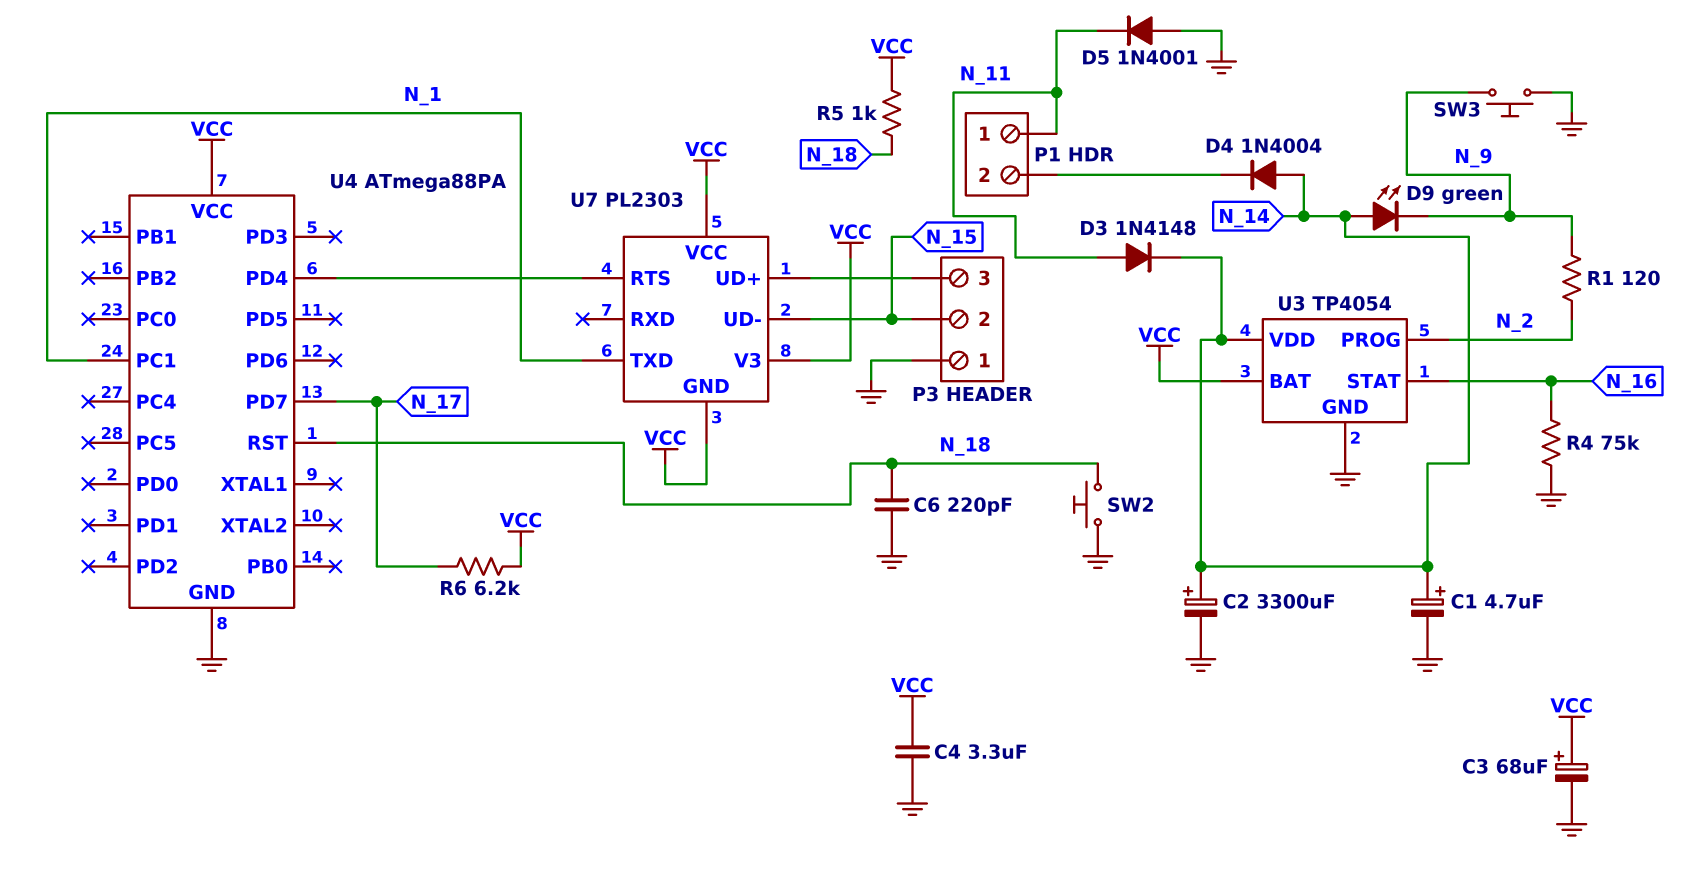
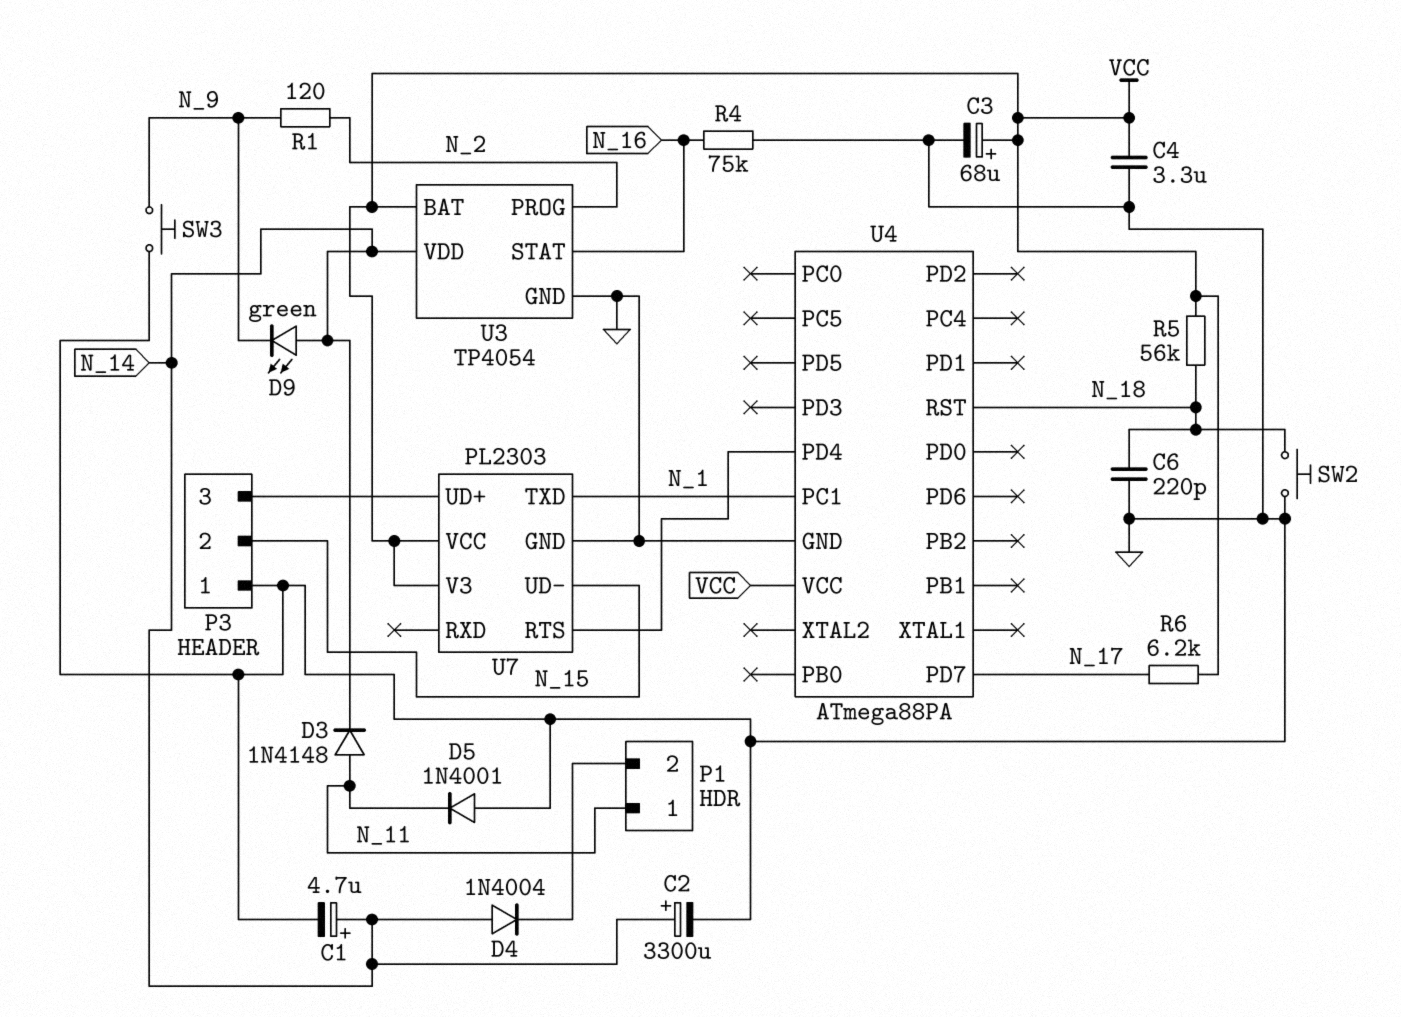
R5: 1k (N_18, VCC) -> 56k (N_18, VCC)
U7 pin GND: VCC -> GND

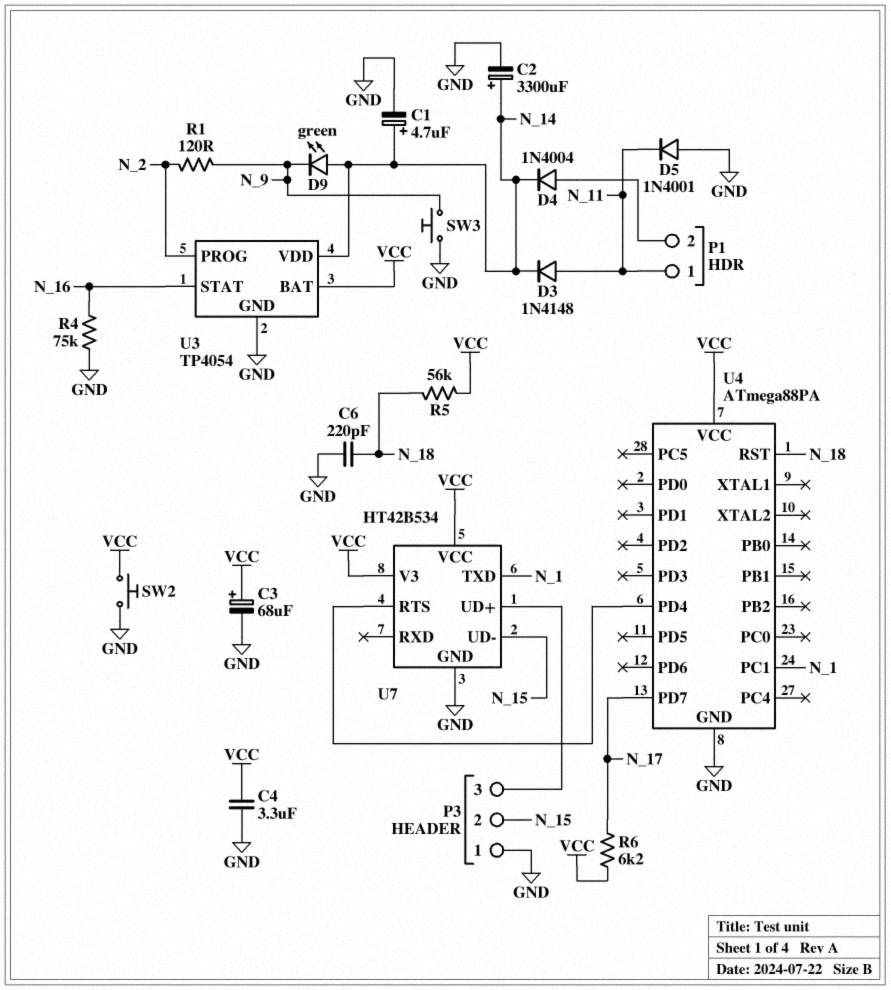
D4: diode 1N4004 (A N_14, K P1/2) -> diode 1N4004 (A P1/2, K N_14)
SW2: button (GND, N_18) -> button (GND, VCC)
U7: PL2303 -> HT42B534

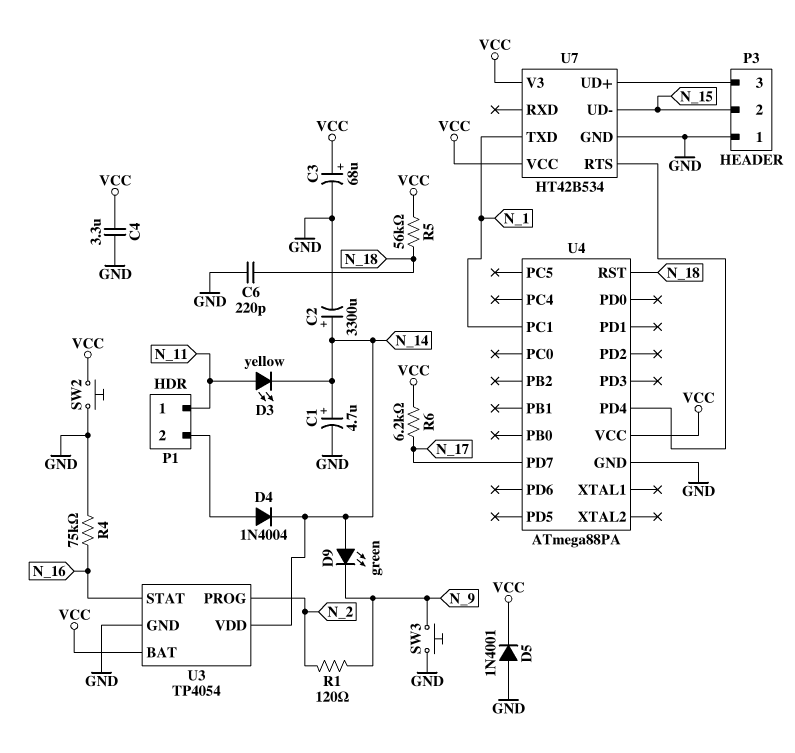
D3: diode 1N4148 (A N_11, K N_14) -> LED yellow (A N_11, K N_14)
D5: diode 1N4001 (A GND, K N_11) -> diode 1N4001 (A GND, K VCC)

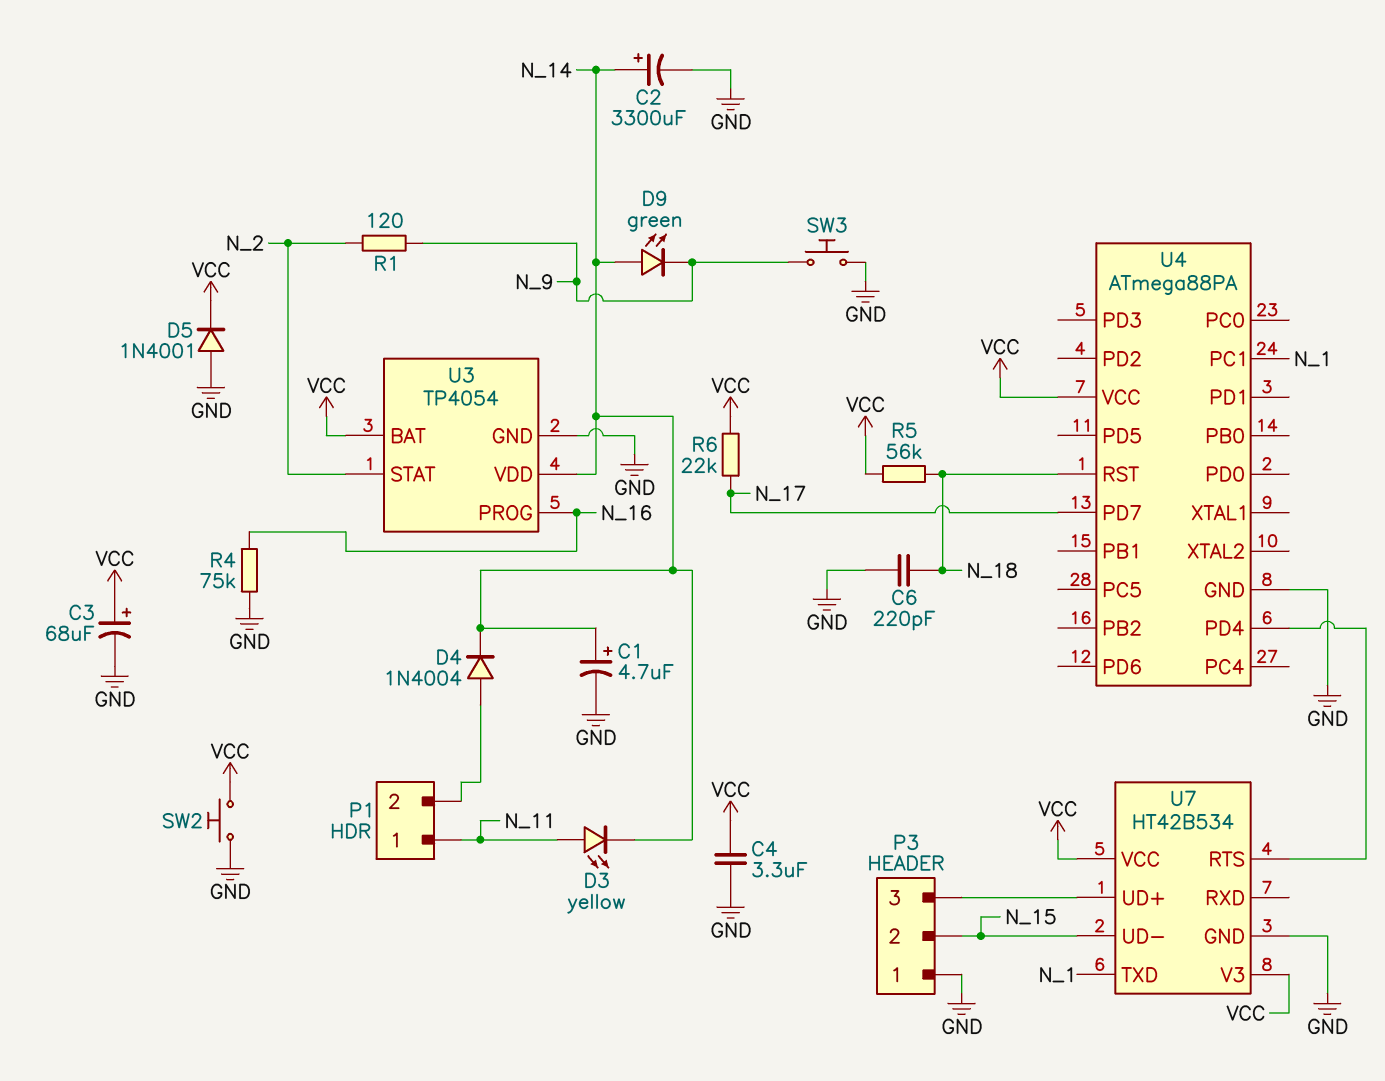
R6: 6.2k (N_17, VCC) -> 22k (N_17, VCC)
U3 pin PROG: N_2 -> N_16
U3 pin STAT: N_16 -> N_2

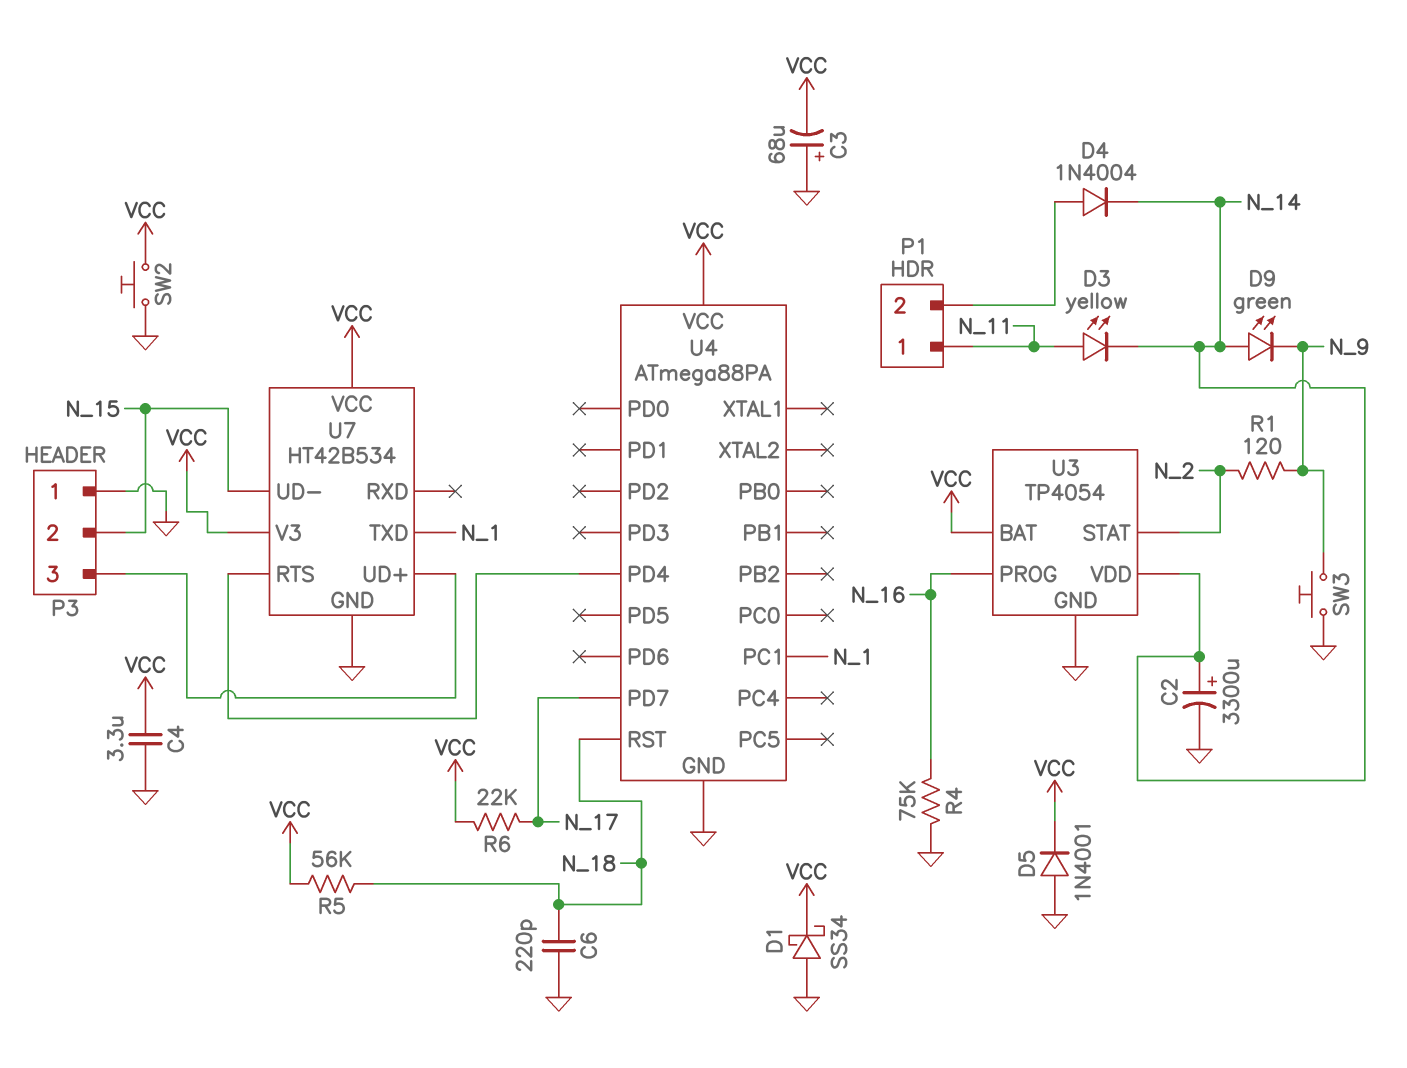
C1: 4.7uF (plus N_14, minus GND) -> none
C3: 68uF (plus VCC, minus GND) -> 68uF (plus GND, minus VCC)
D1: none -> schottky SS34 (A GND, K VCC)

